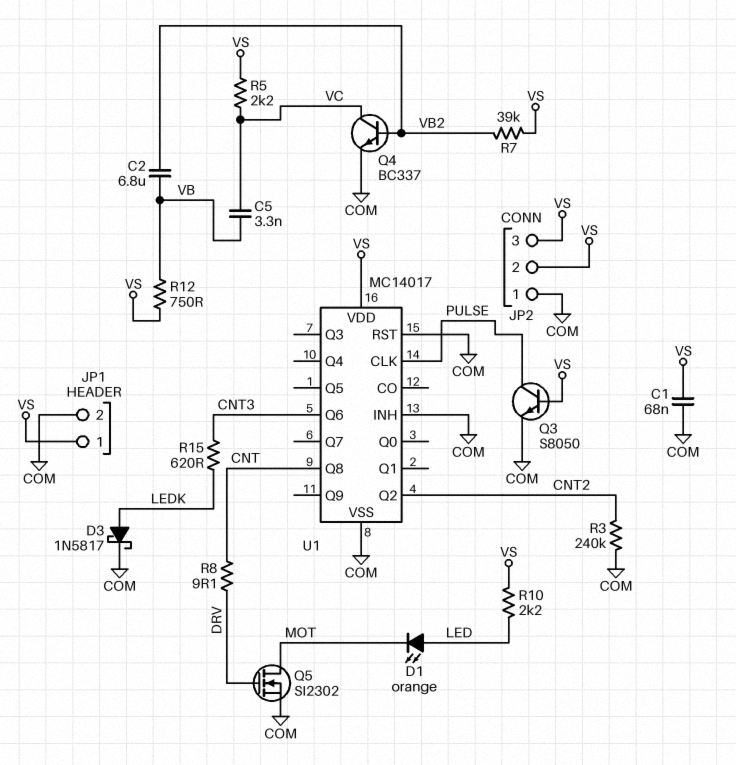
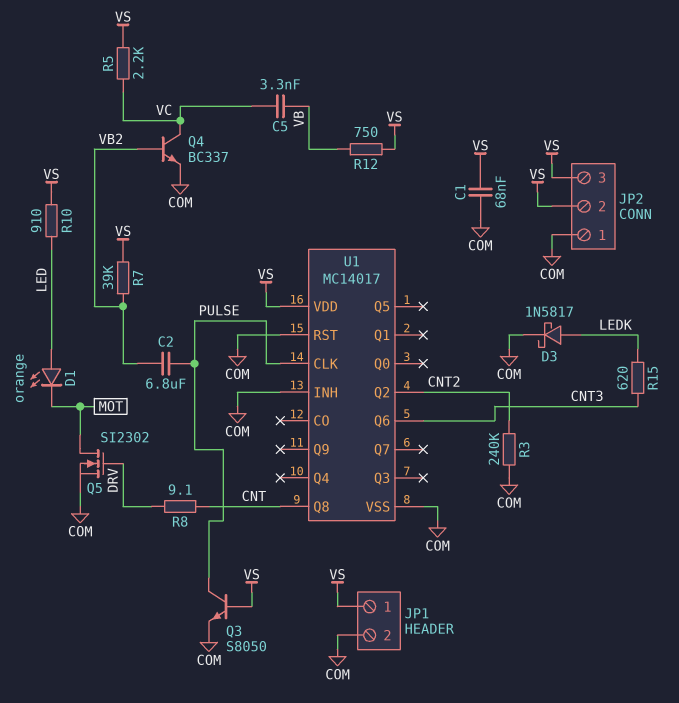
C2: 6.8uF (VB, VB2) -> 6.8uF (PULSE, VB2)
R10: 2.2k (LED, VS) -> 910 (LED, VS)

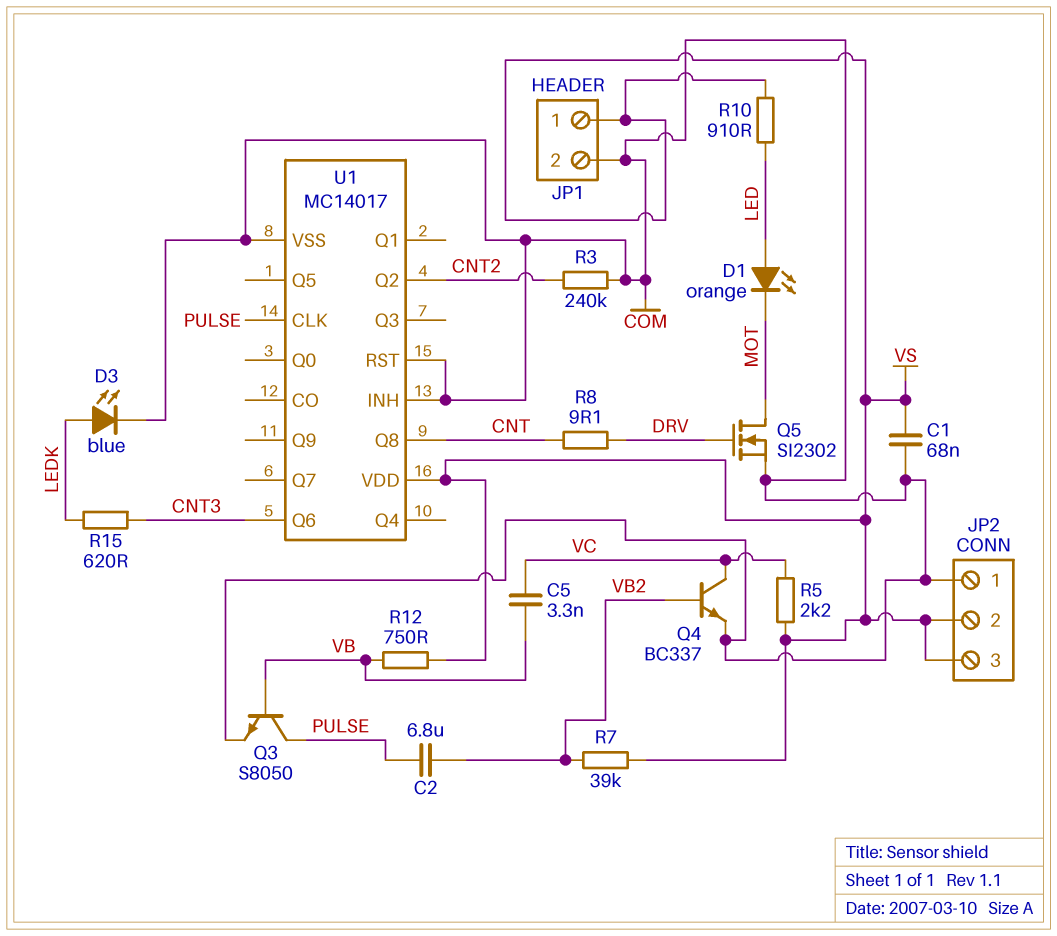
D3: schottky 1N5817 (A LEDK, K COM) -> LED blue (A LEDK, K COM)
Q3: NPN S8050 (B VS, C PULSE, E COM) -> NPN S8050 (B VB, C PULSE, E COM)

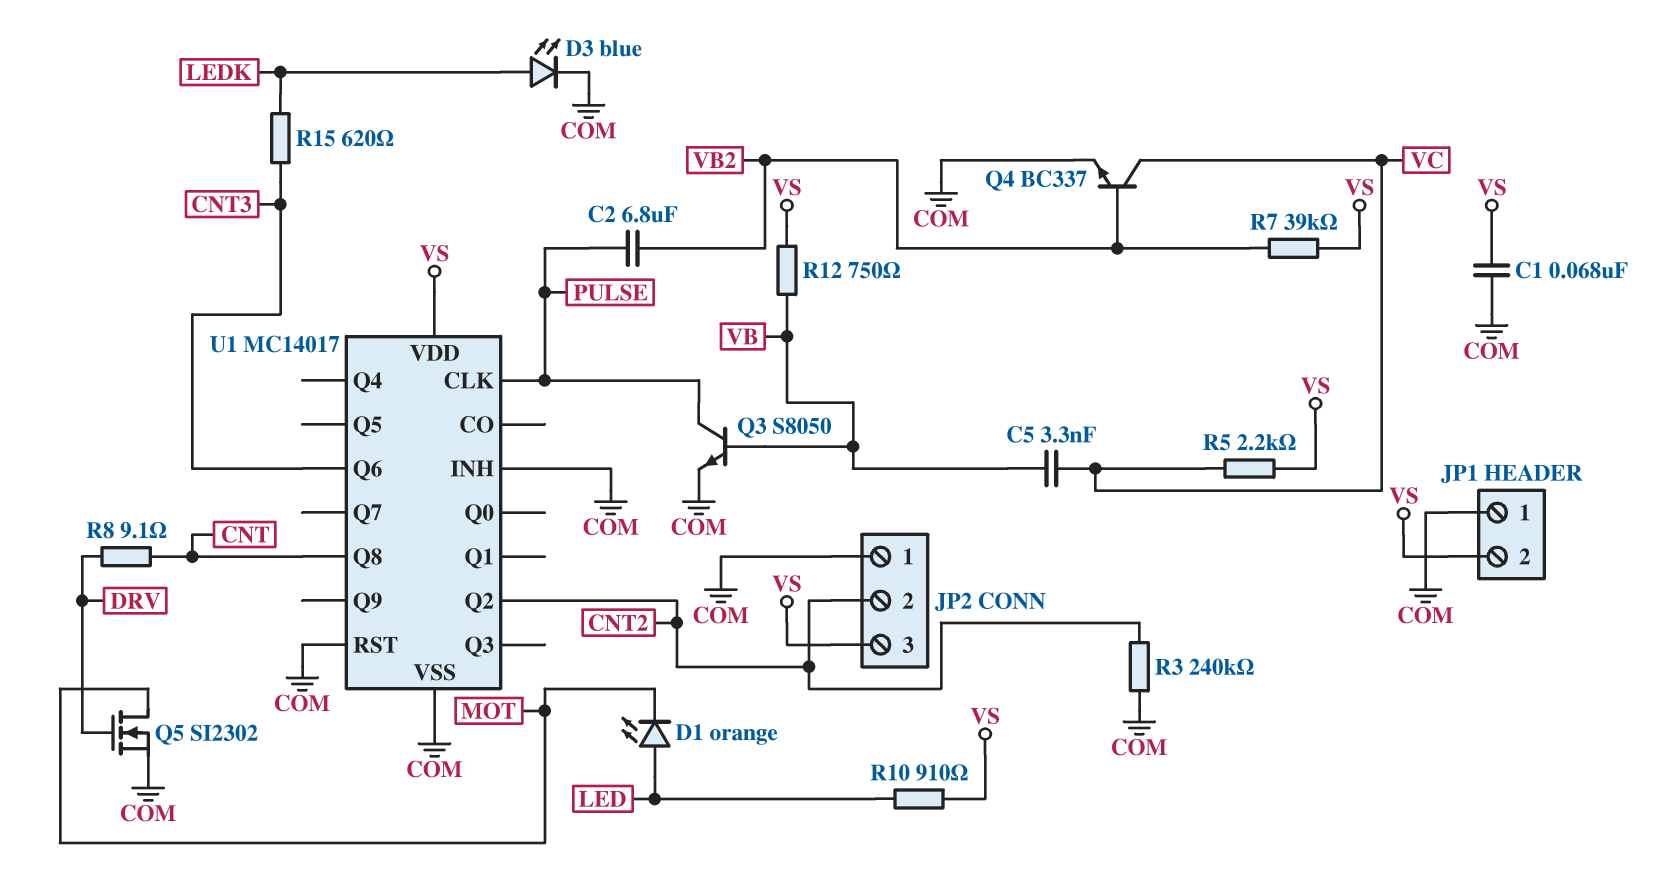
JP1 pin 1: VS -> COM
JP1 pin 2: COM -> VS
JP2 pin 2: VS -> CNT2

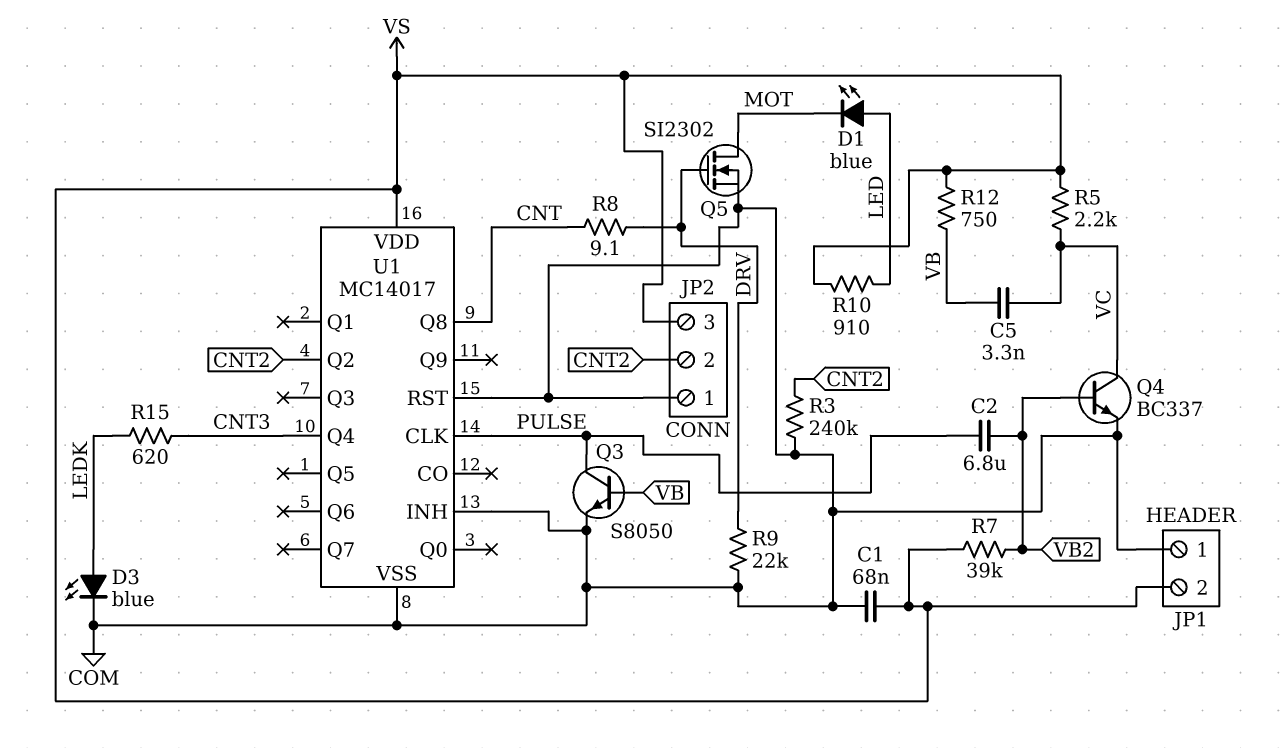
D1: LED orange (A LED, K MOT) -> LED blue (A LED, K MOT)
R9: none -> 22k (COM, DRV)
U1 pin Q4: none -> CNT3
U1 pin Q6: CNT3 -> none

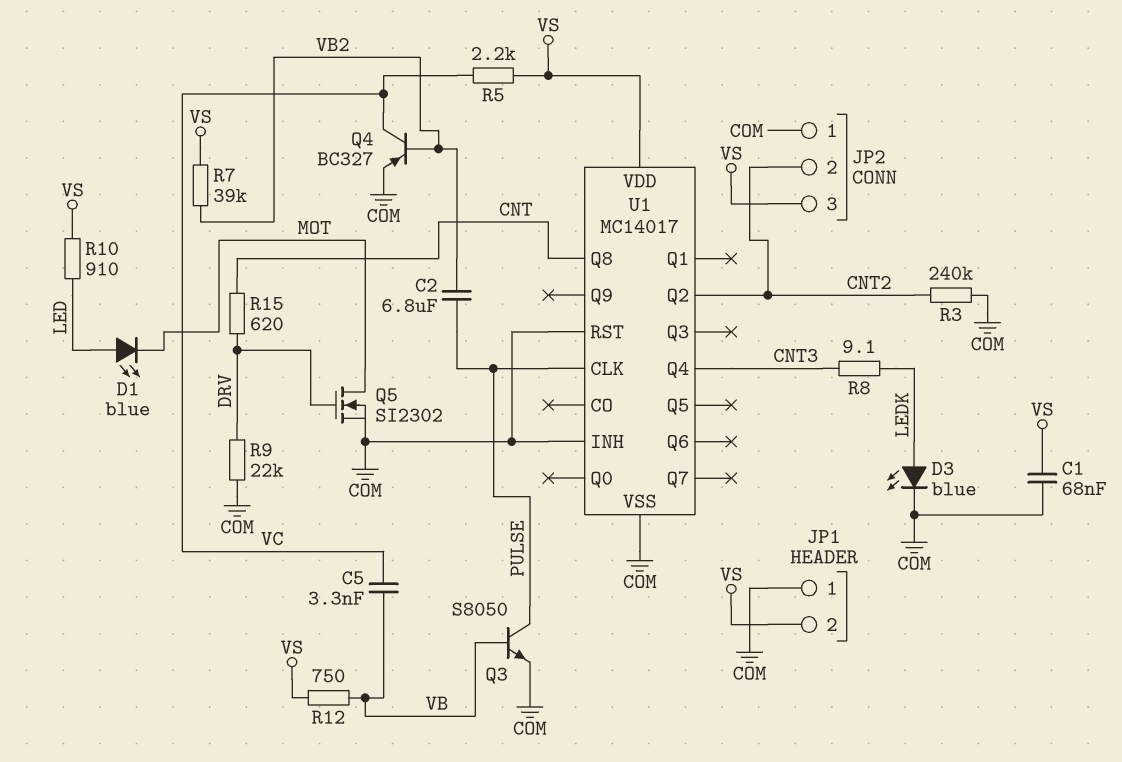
Q4: NPN BC337 (B VB2, C VC, E COM) -> PNP BC327 (B VB2, C VC, E COM)
R8: 9.1 (CNT, DRV) -> 9.1 (CNT3, LEDK)
R15: 620 (CNT3, LEDK) -> 620 (CNT, DRV)

